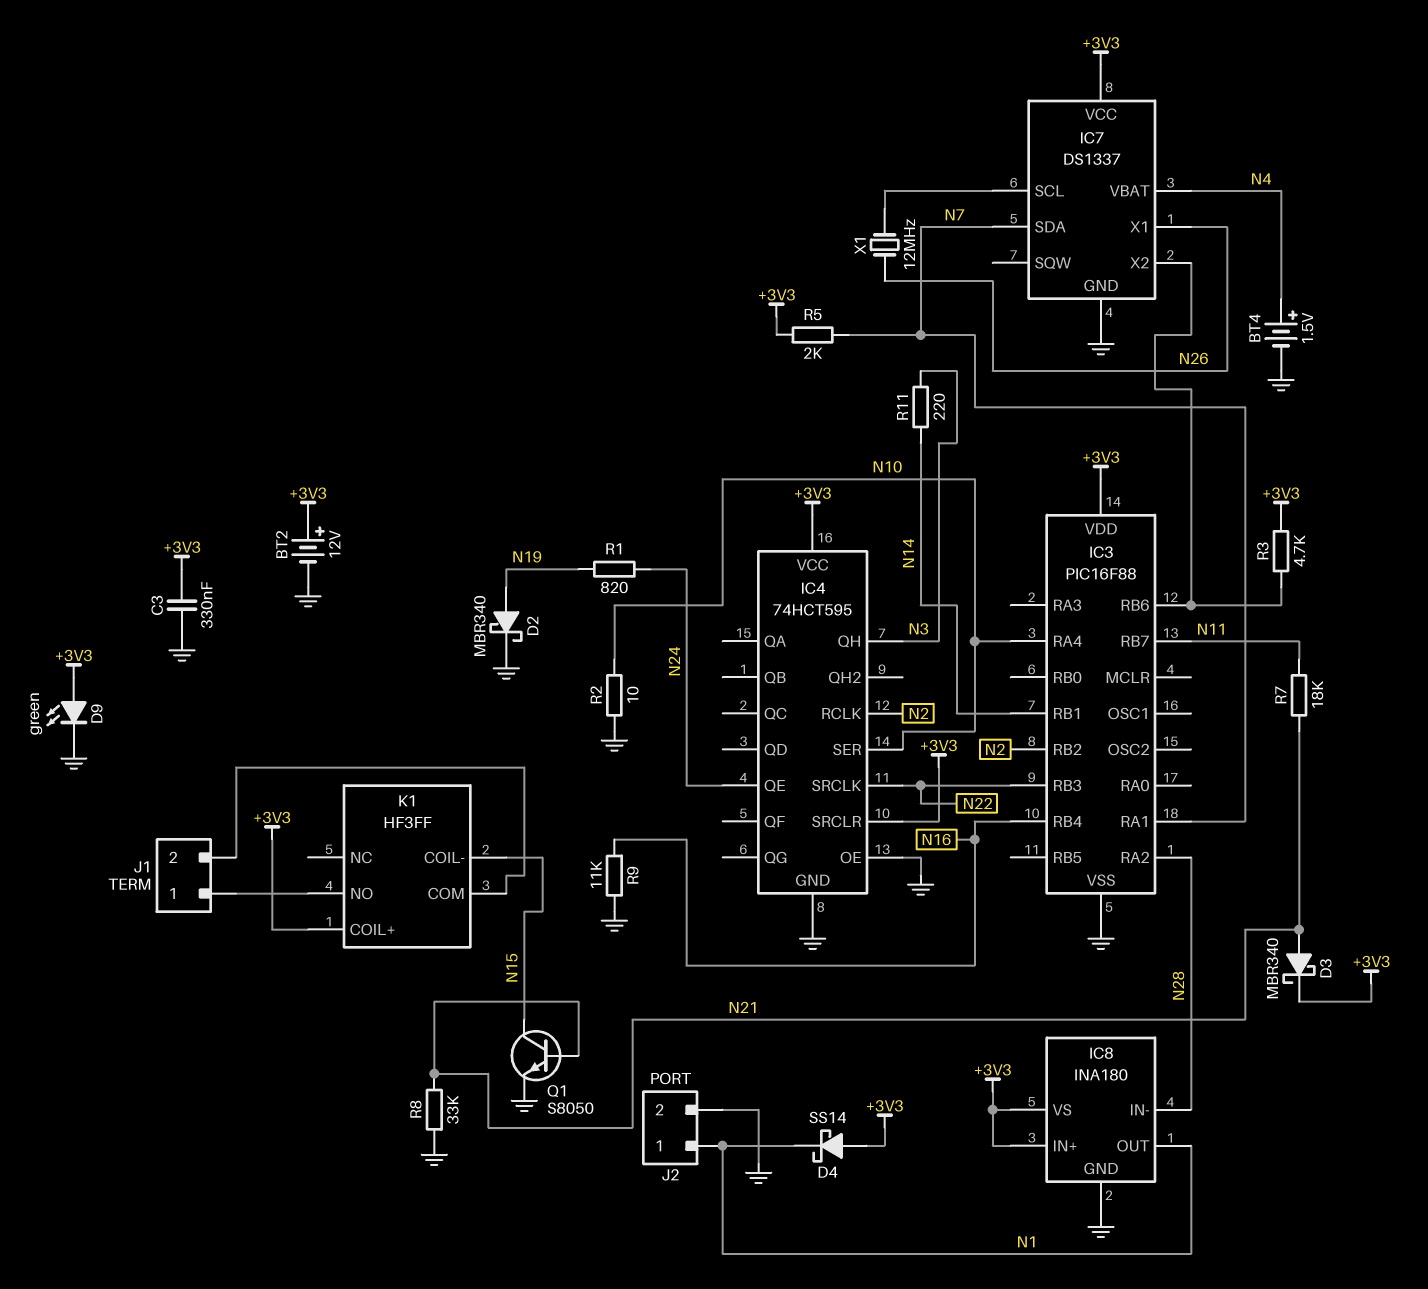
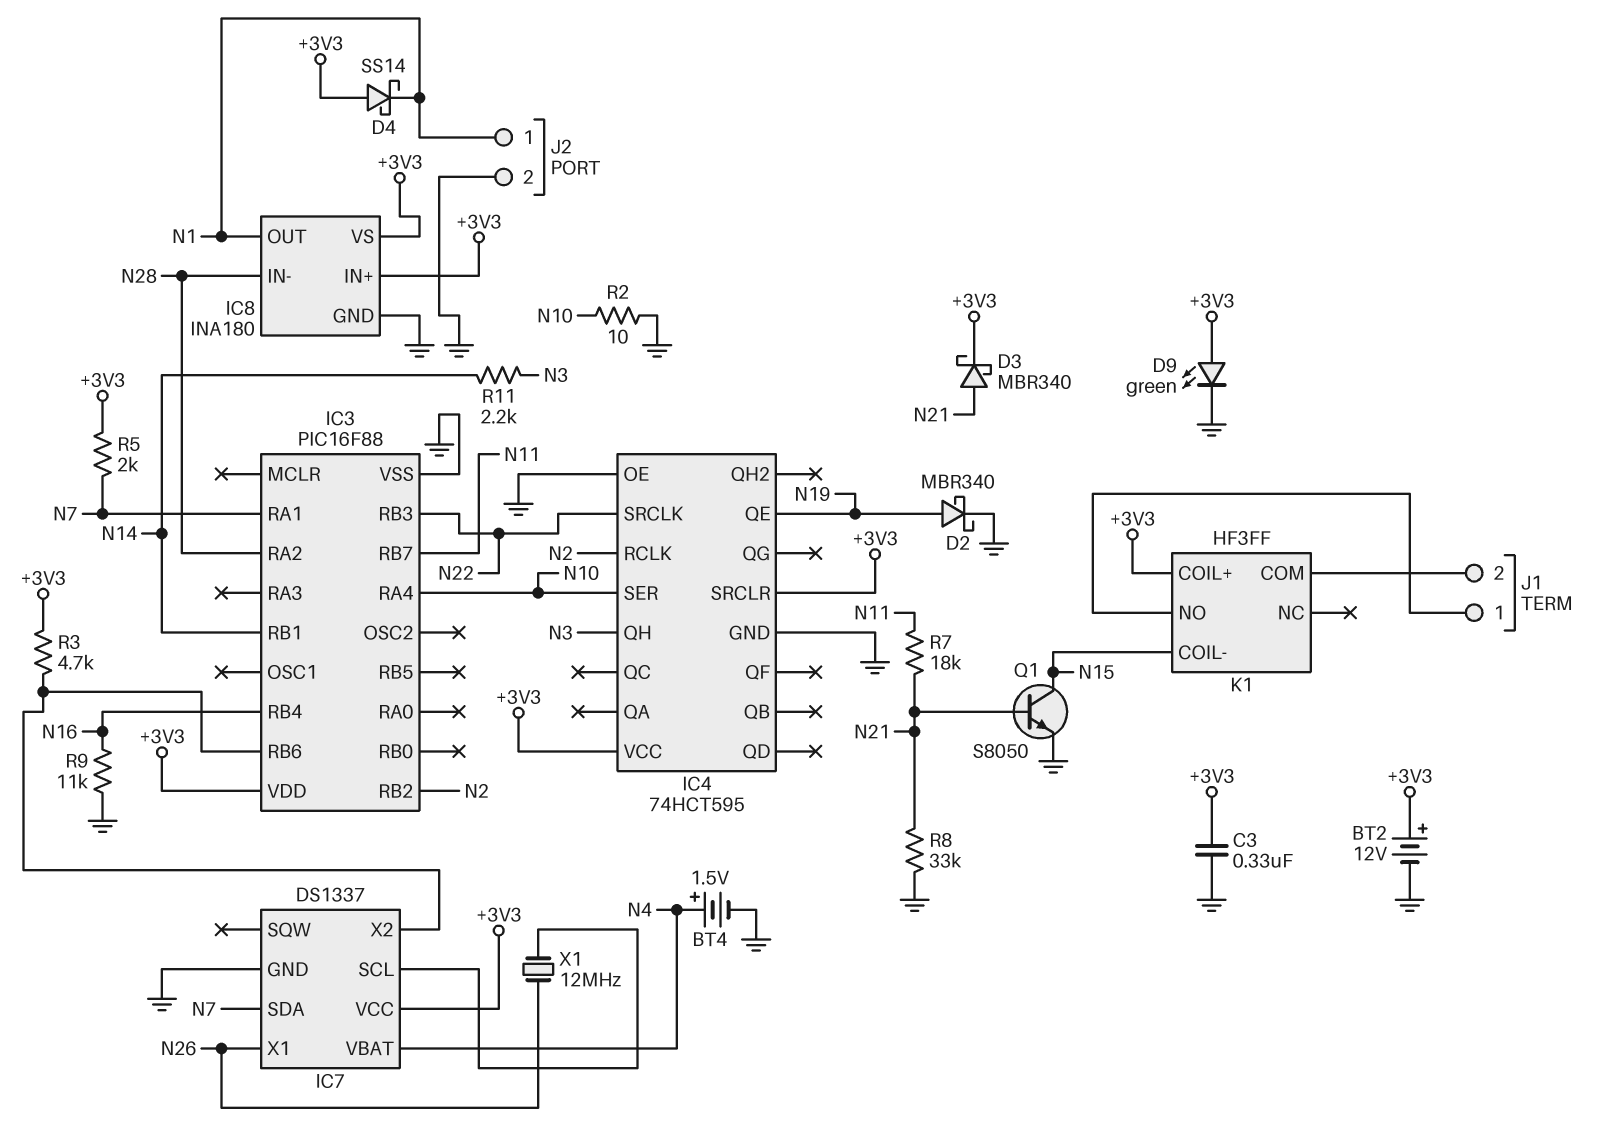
IC4 pin QE: N24 -> N19
R1: 820 (N19, N24) -> none
R11: 220 (N3, N14) -> 2.2k (N3, N14)

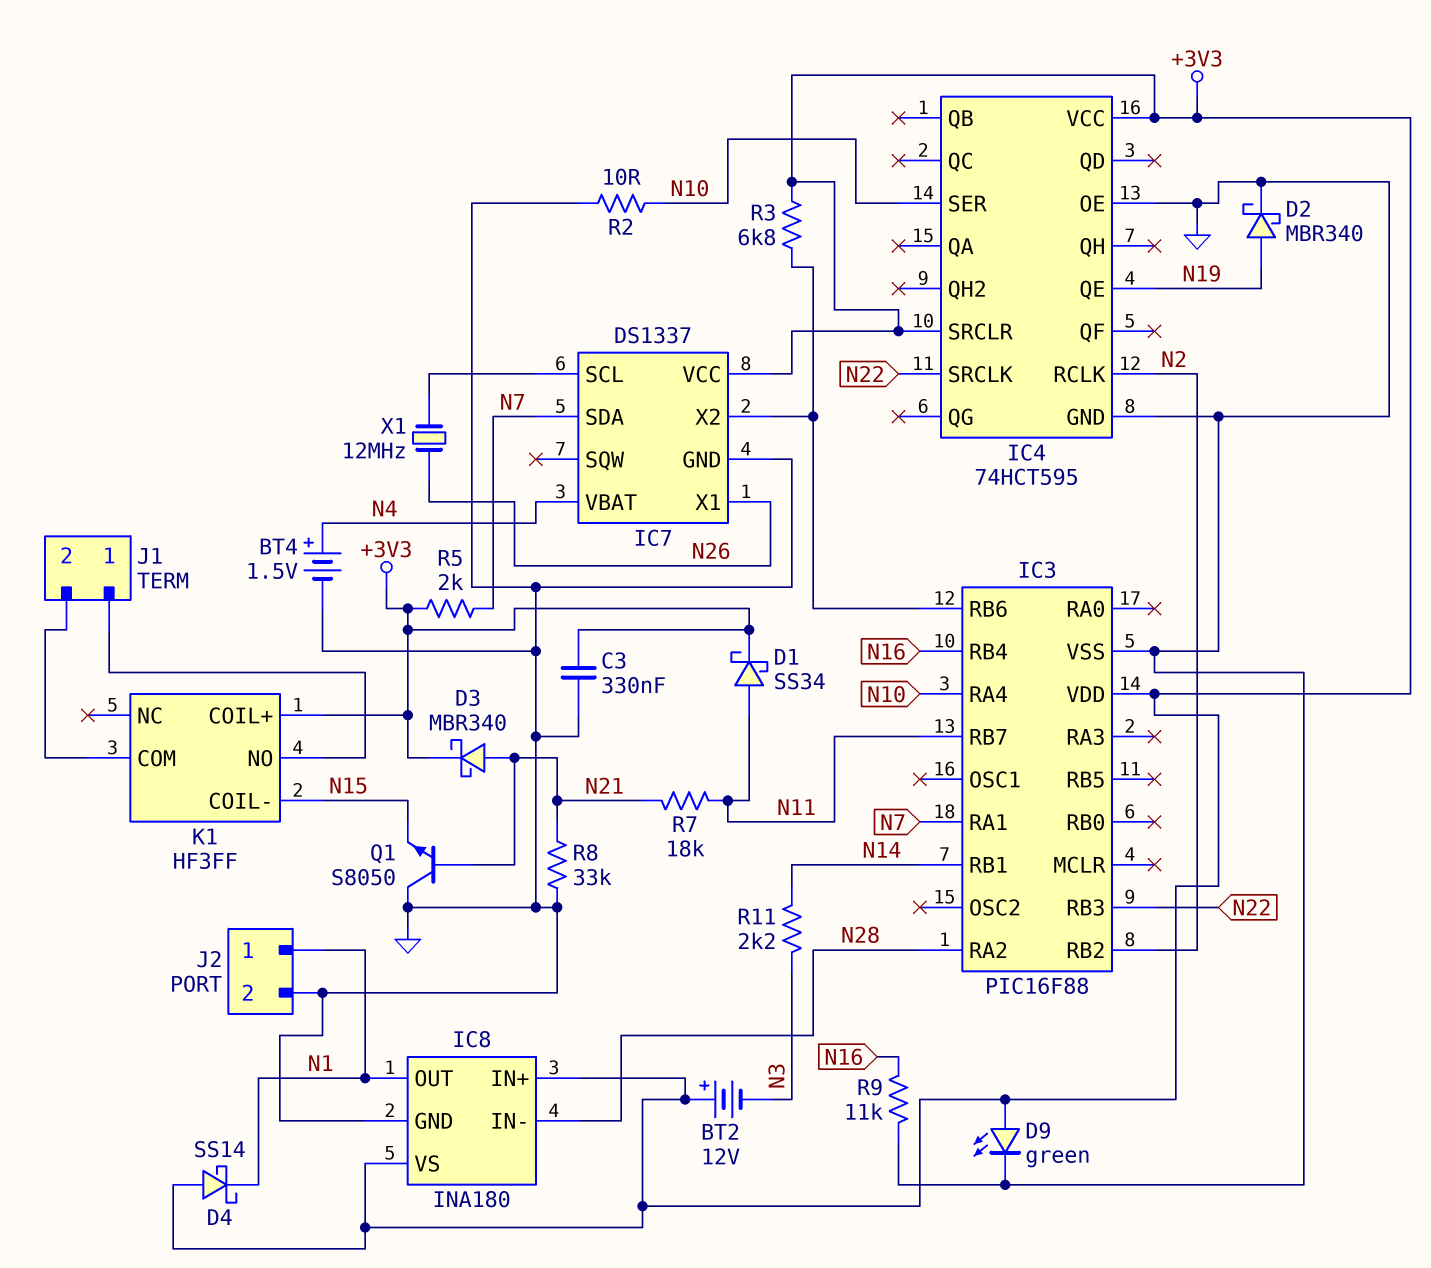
BT2: 12V (plus +3V3, minus GND) -> 12V (plus +3V3, minus N3)
D1: none -> schottky SS34 (A N11, K +3V3)
IC4 pin QH: N3 -> none
Q1: NPN S8050 (B N21, C N15, E GND) -> NPN S8050 (B N21, C GND, E N15)
R3: 4.7k (+3V3, IC3/RB6) -> 6.8k (+3V3, IC3/RB6)

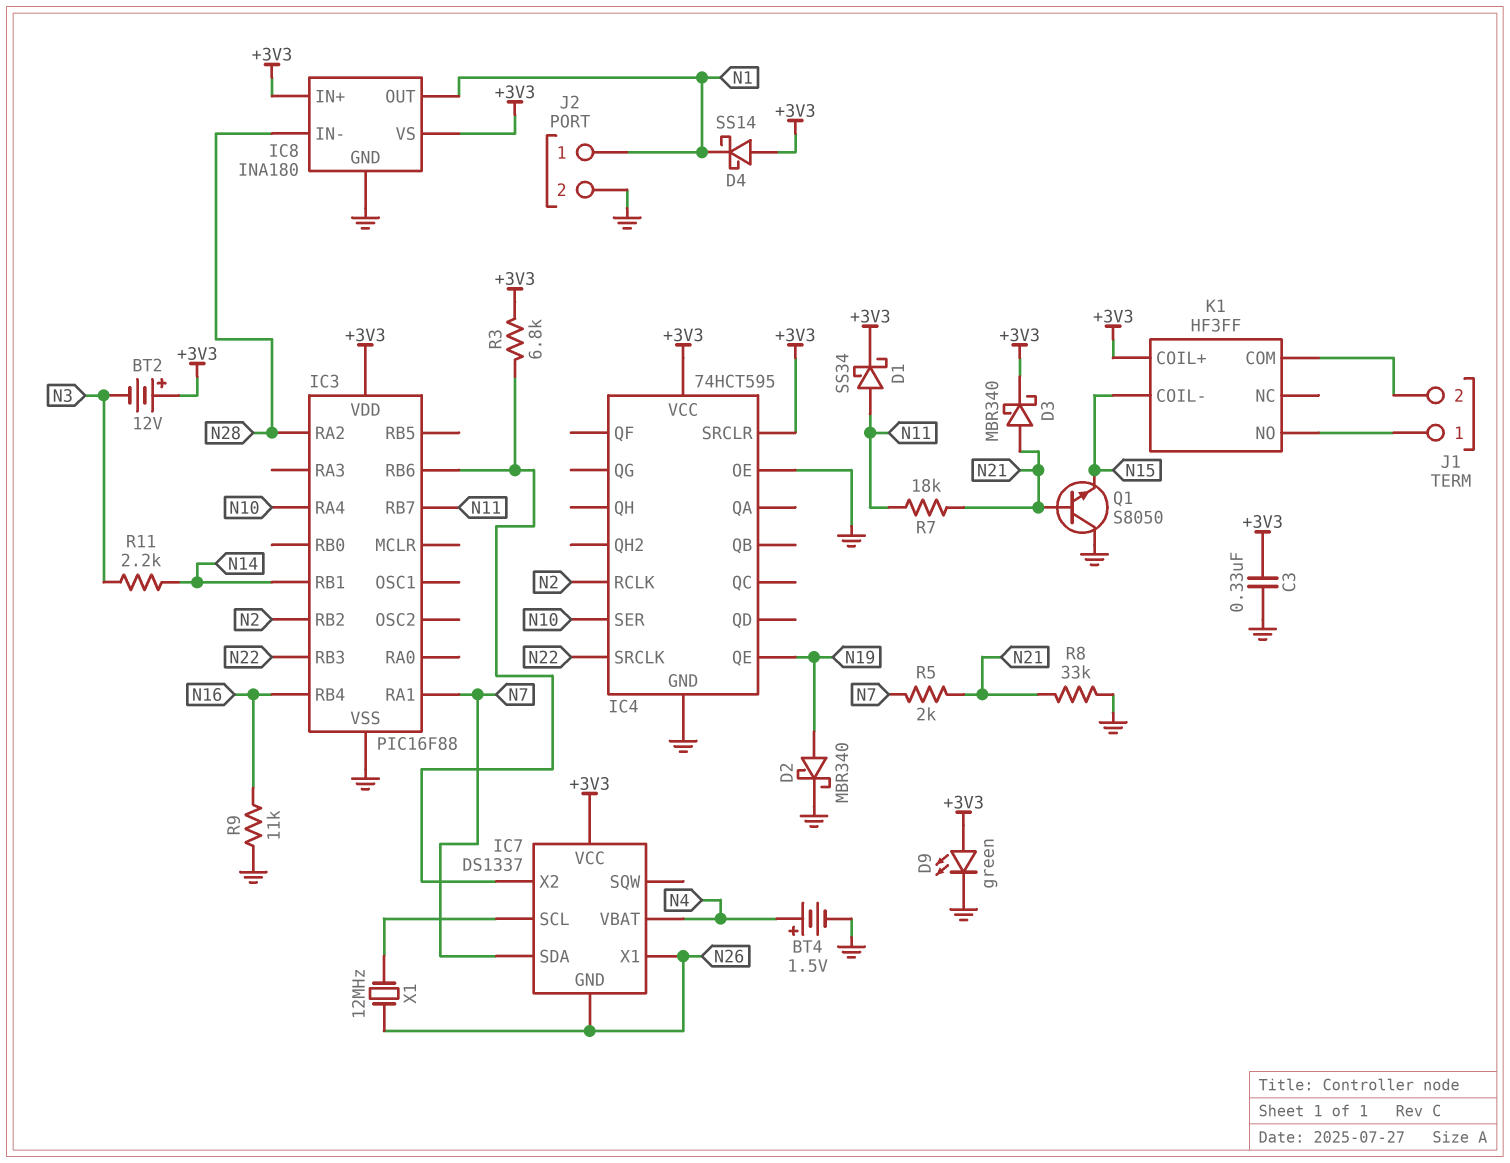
IC7 pin GND: GND -> N26
R2: 10 (GND, N10) -> none
R5: 2k (+3V3, N7) -> 2k (N7, N21)

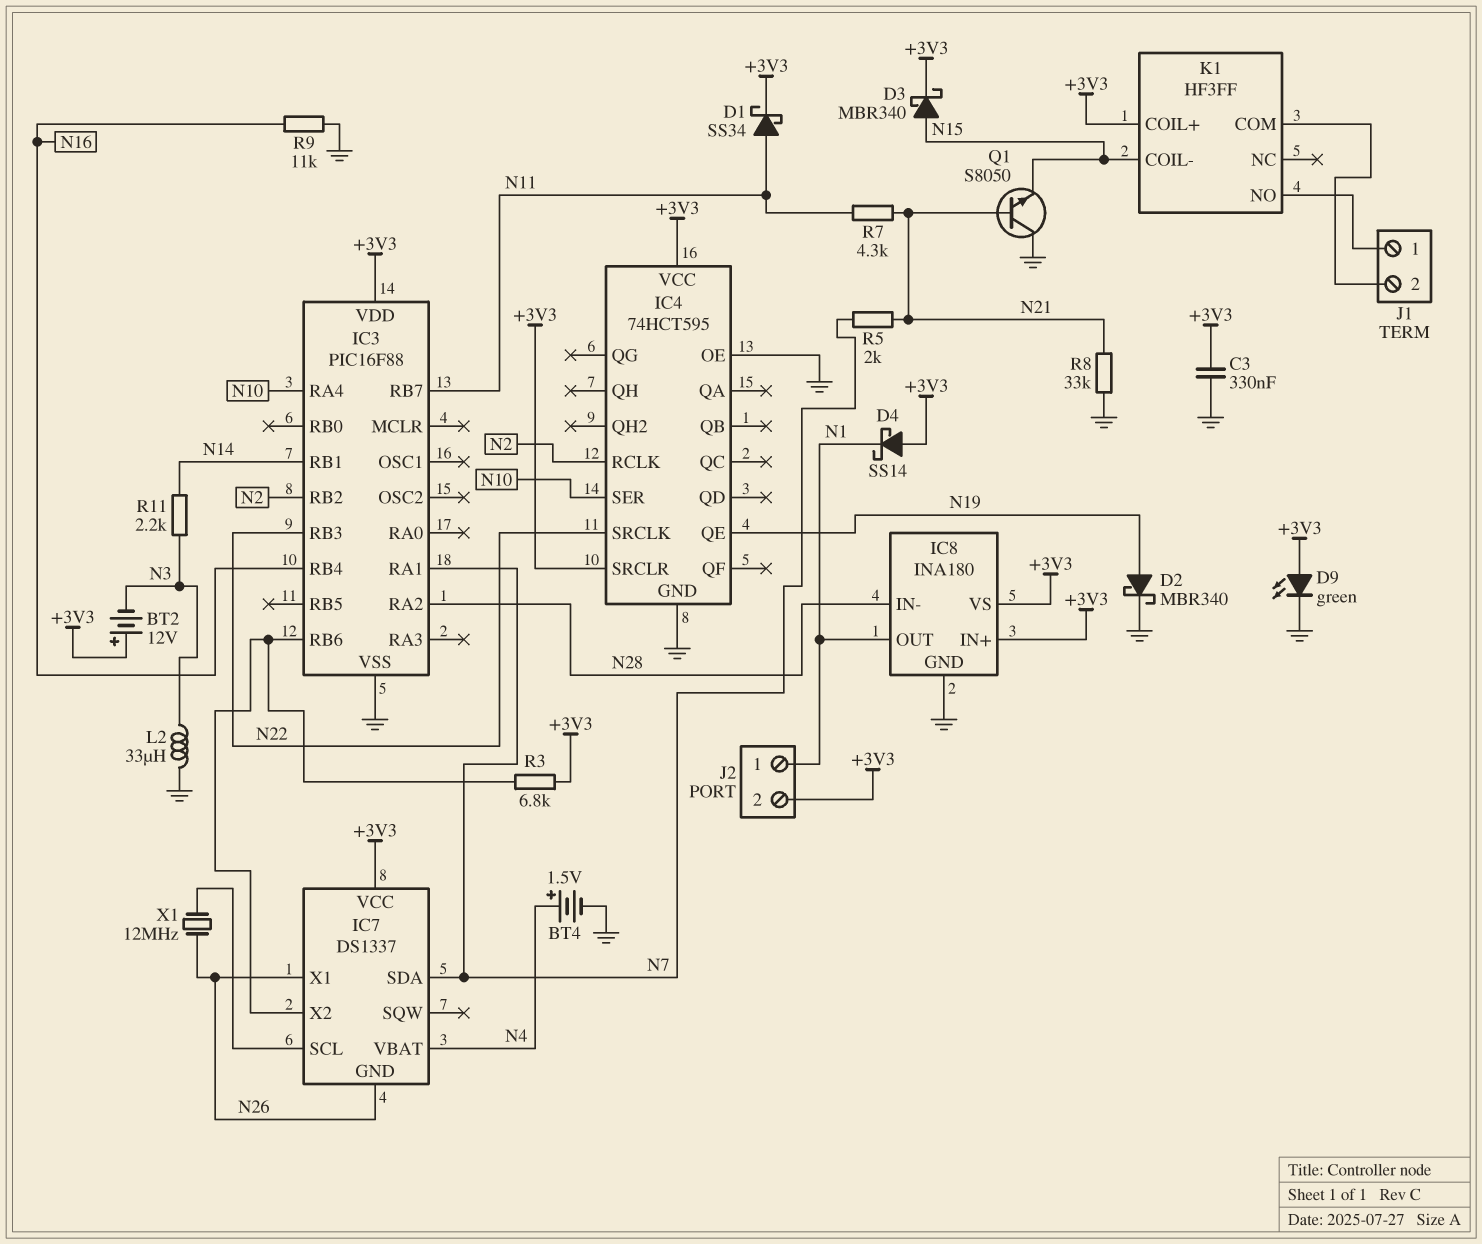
D3: schottky MBR340 (A N21, K +3V3) -> schottky MBR340 (A N15, K +3V3)
J2 pin 2: GND -> +3V3
L2: none -> 33uH (GND, N3)
R7: 18k (N11, N21) -> 4.3k (N11, N21)

